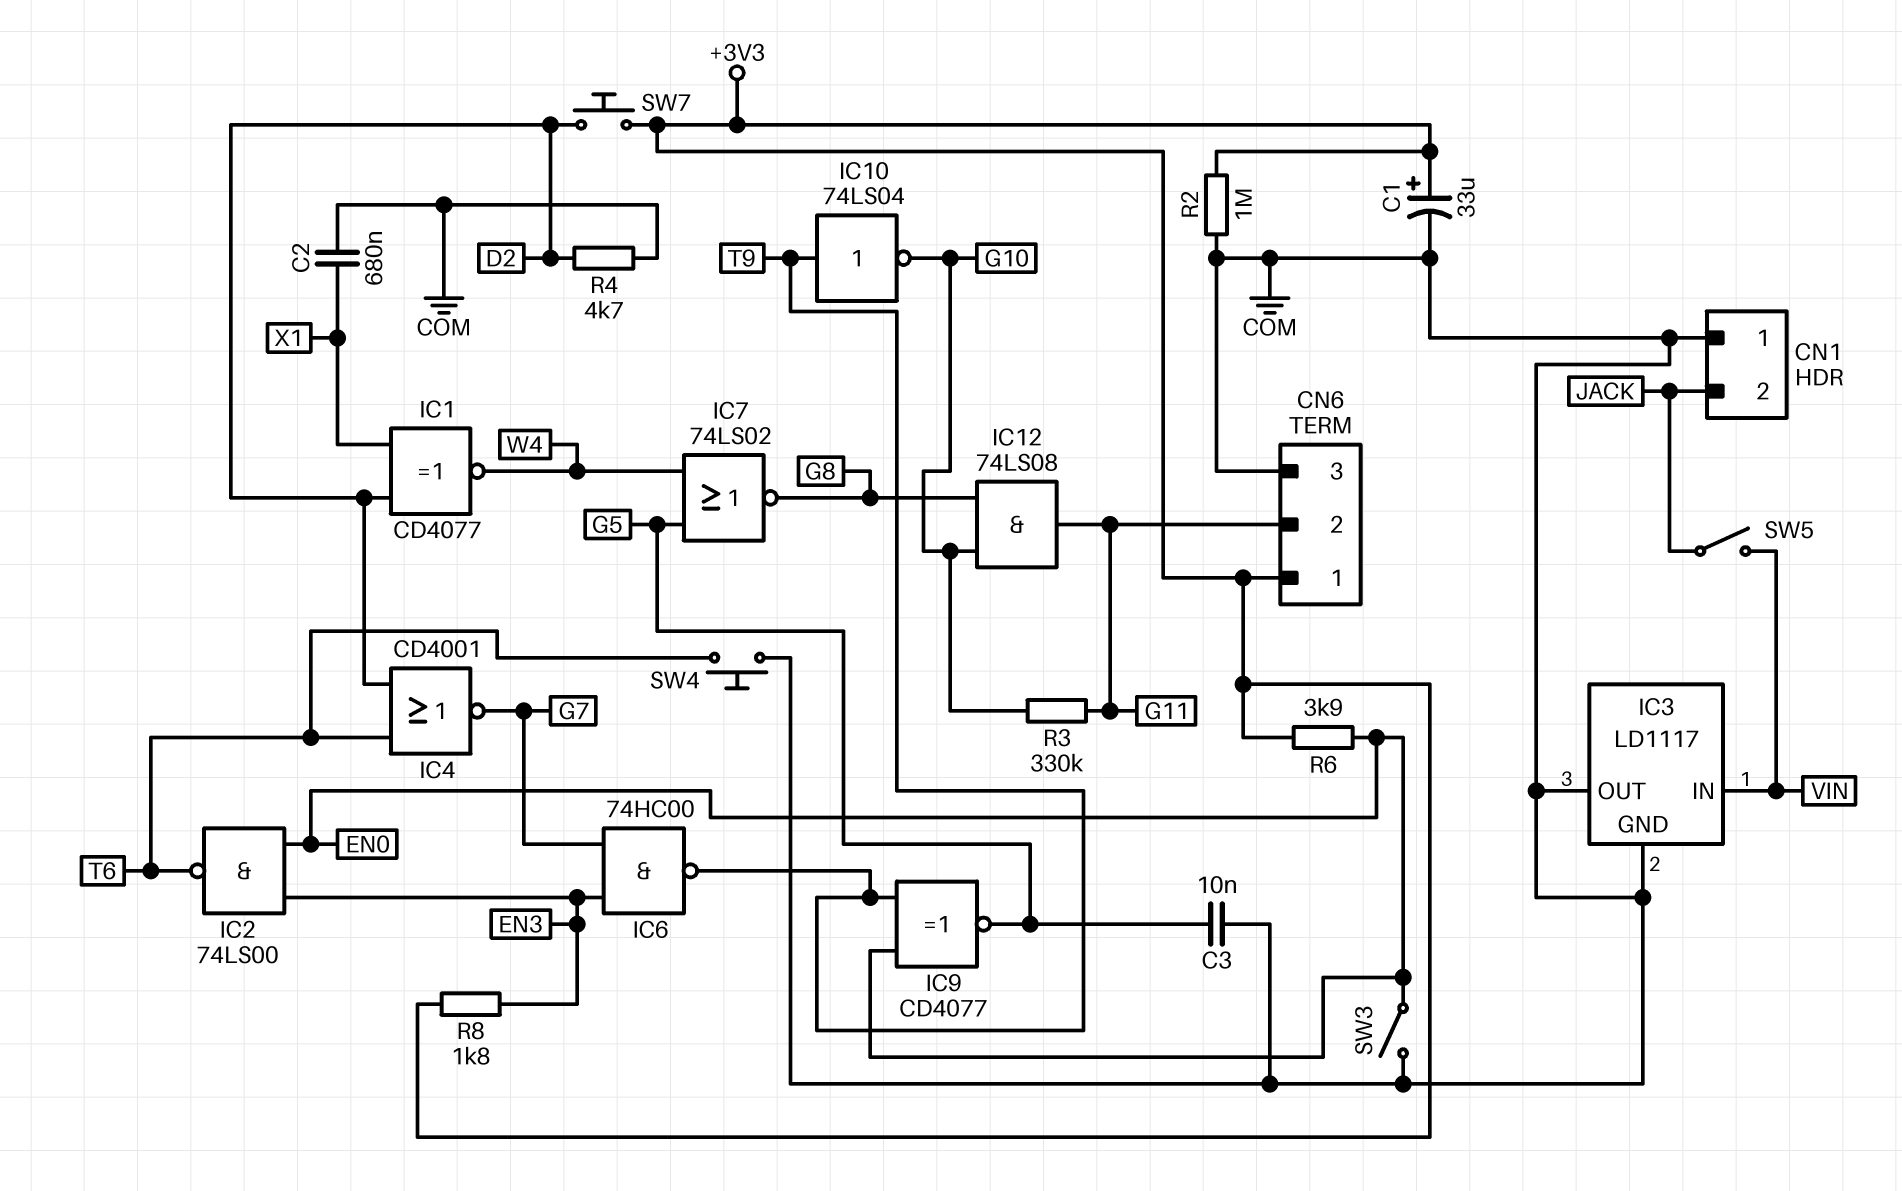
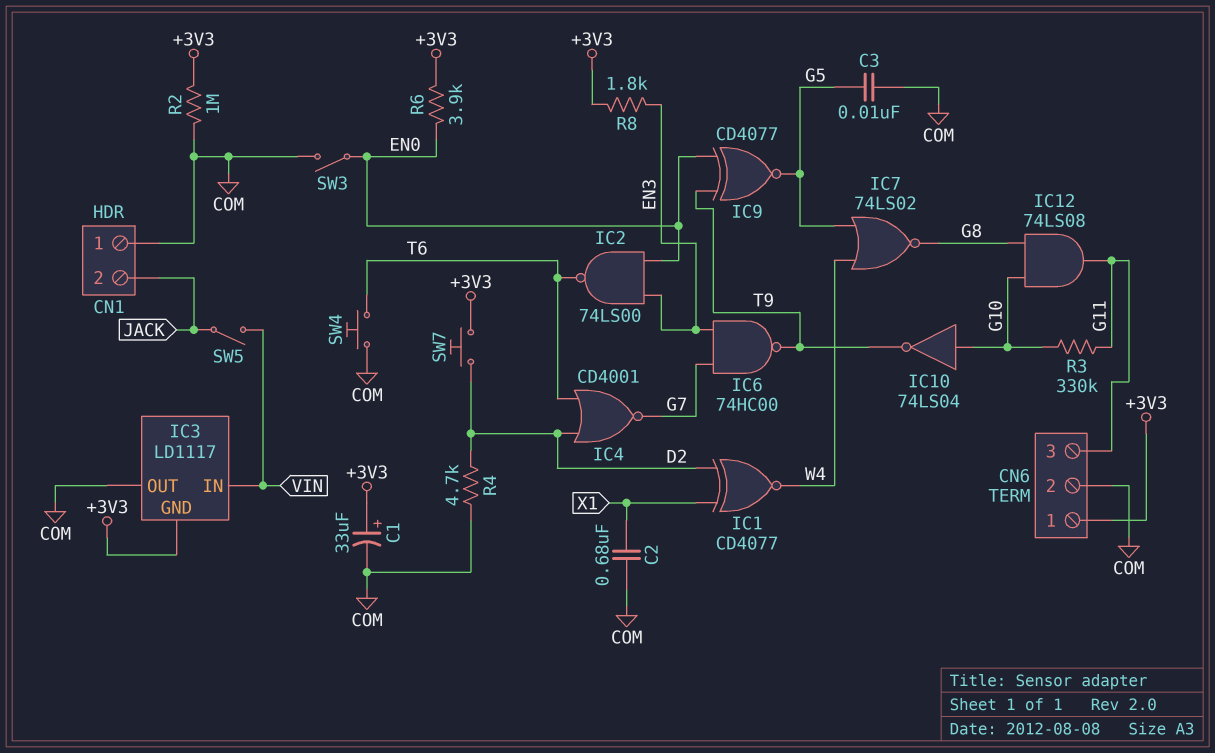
CN6 pin 2: G11 -> COM
CN6 pin 3: COM -> G11
IC3 pin GND: COM -> +3V3
IC10: NOT 74LS04 (in T9, out G10) -> NOT 74LS04 (in G10, out T9)

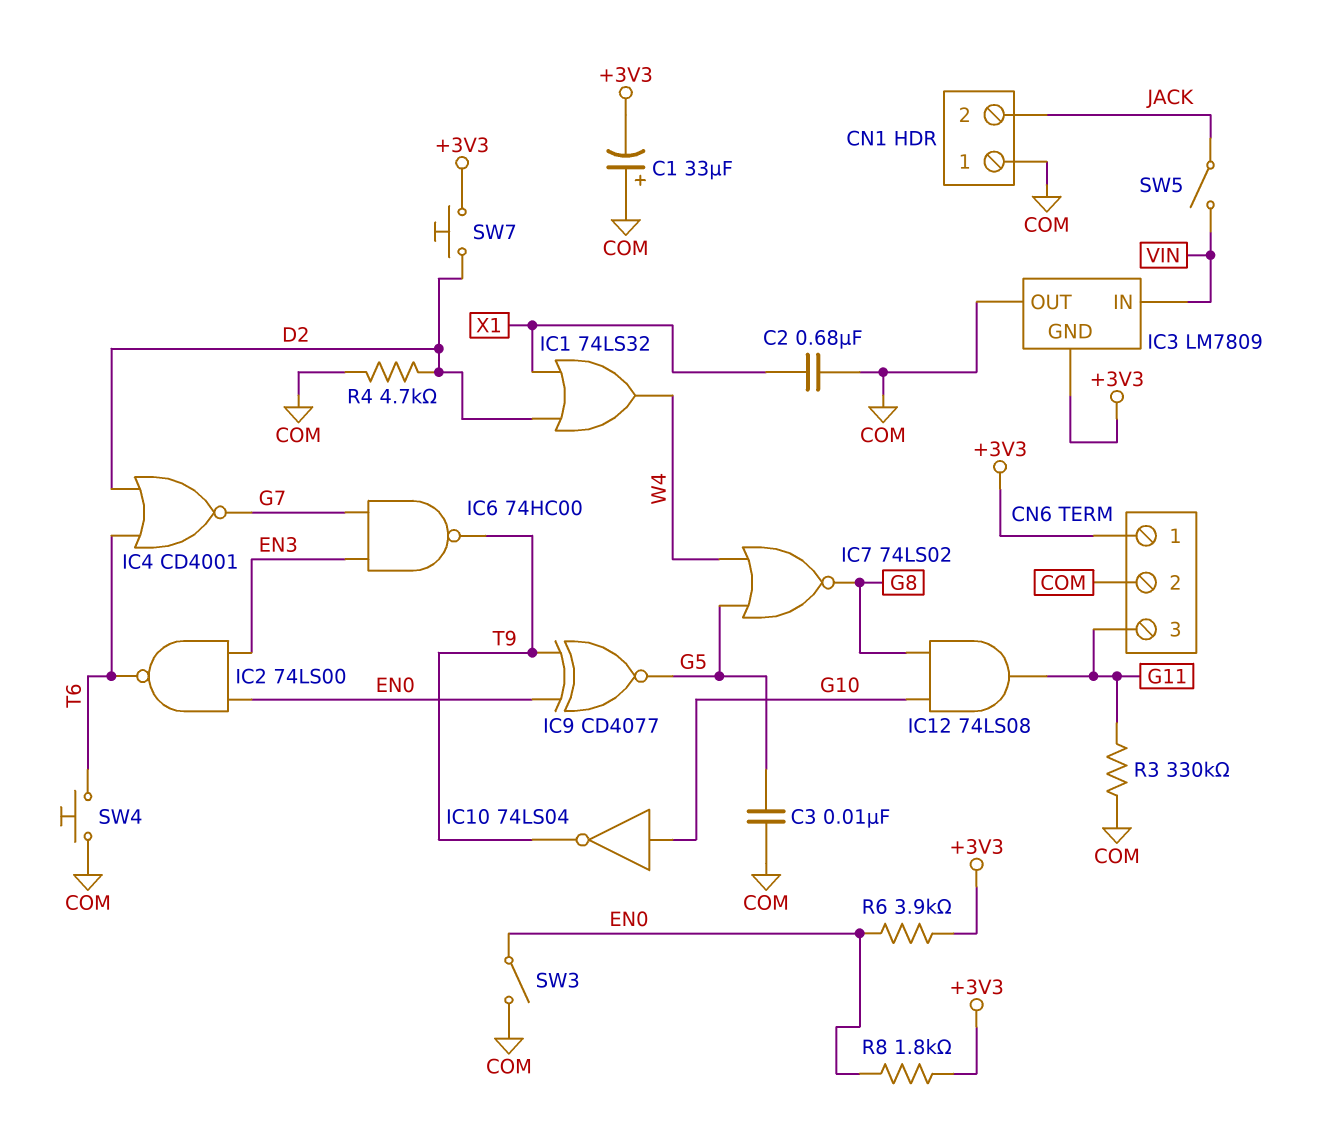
C1: 33uF (plus +3V3, minus COM) -> 33uF (plus COM, minus +3V3)
IC1: XNOR CD4077 (in D2, in X1, out W4) -> OR 74LS32 (in D2, in X1, out W4)
IC3: LD1117 -> LM7809
R2: 1M (+3V3, COM) -> none
R3: 330k (G10, G11) -> 330k (COM, G11)
R8: 1.8k (+3V3, EN3) -> 1.8k (+3V3, EN0)

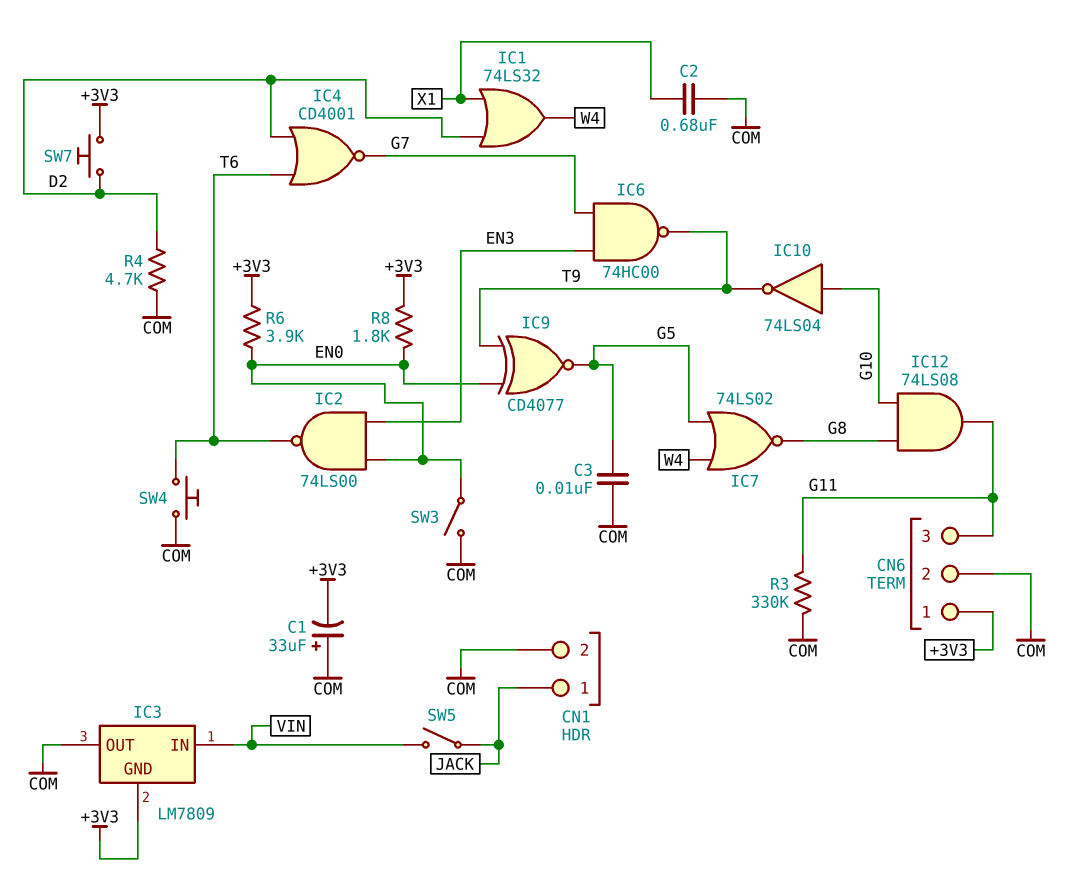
CN1 pin 1: COM -> JACK
CN1 pin 2: JACK -> COM

